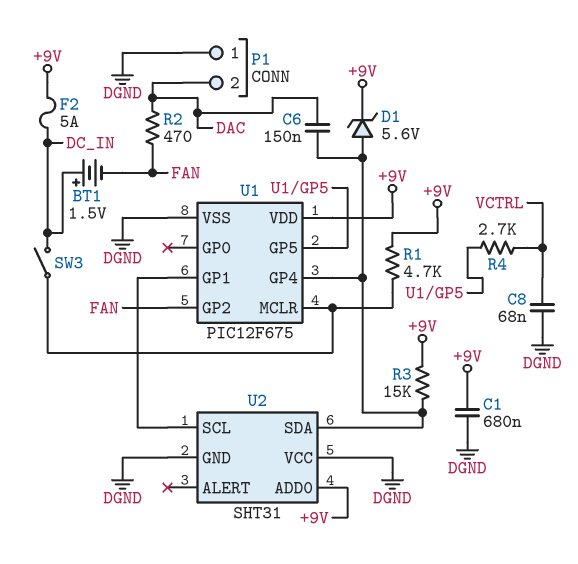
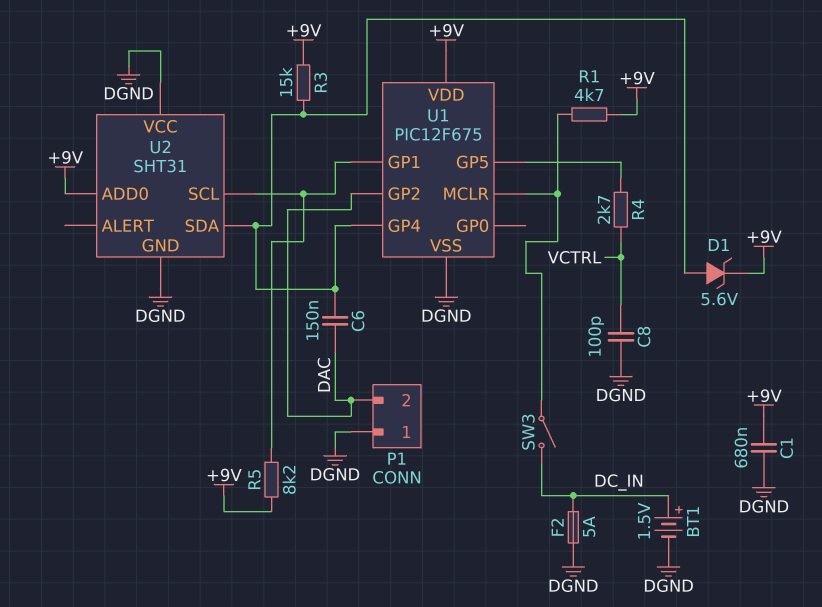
BT1: 1.5V (plus DC_IN, minus FAN) -> 1.5V (plus DC_IN, minus DGND)
C8: 68nF (DGND, VCTRL) -> 100pF (DGND, VCTRL)
F2: 5A (+9V, DC_IN) -> 5A (DC_IN, DGND)
R2: 470 (DAC, FAN) -> none
R5: none -> 8.2k (+9V, U1/GP1)
U1 pin GP2: FAN -> DAC

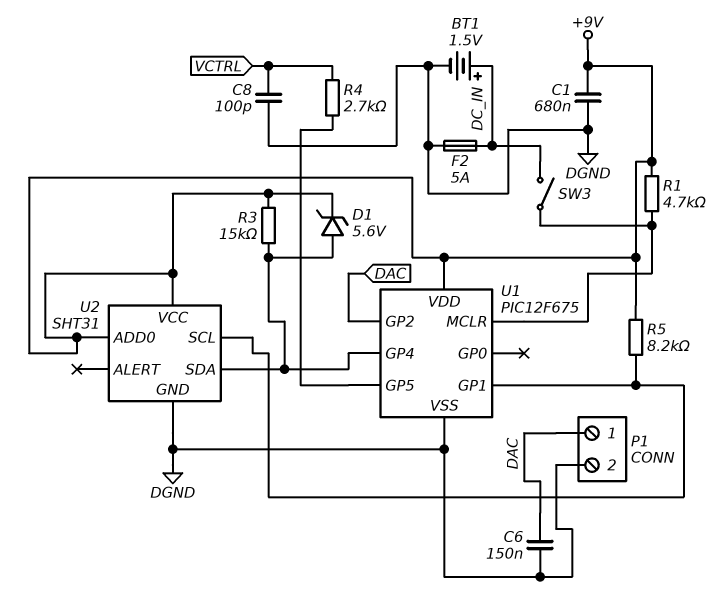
C6: 150nF (DAC, U1/GP4) -> 150nF (DAC, DGND)
P1 pin 1: DGND -> DAC
P1 pin 2: DAC -> DGND
U2 pin VCC: DGND -> +9V

